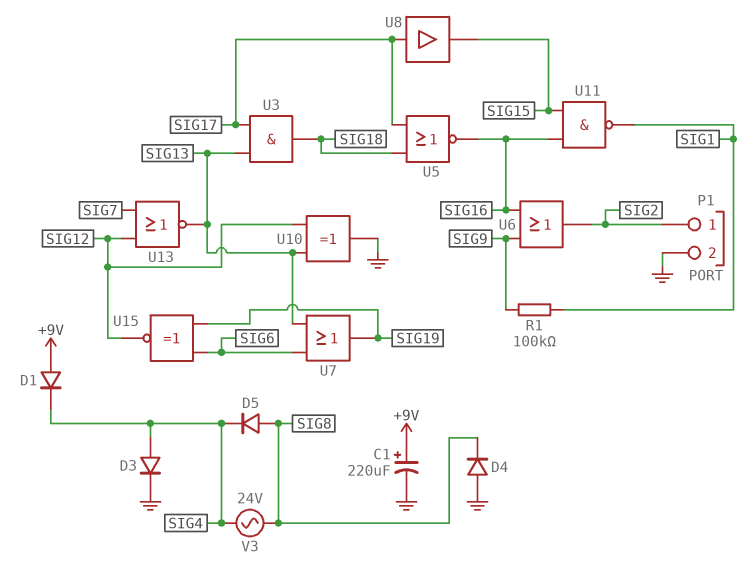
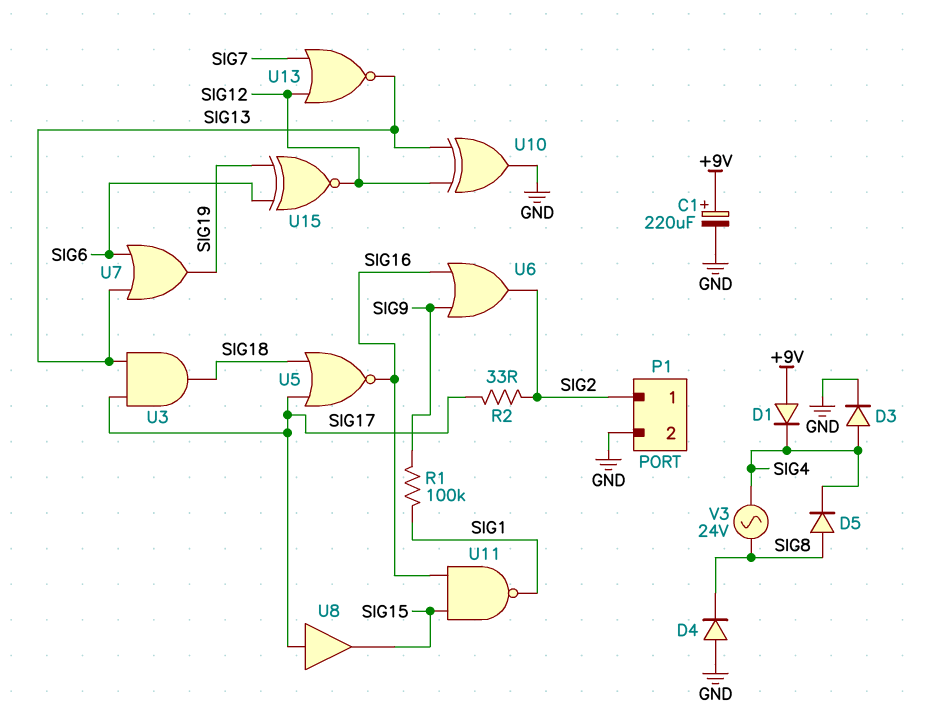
R2: none -> 33 (SIG2, SIG17)

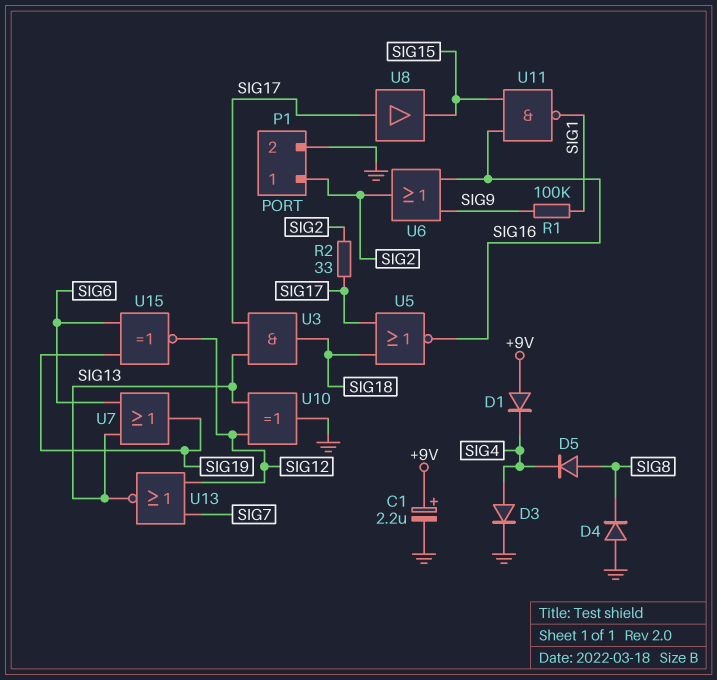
C1: 220uF (plus +9V, minus GND) -> 2.2uF (plus +9V, minus GND)
V3: AC 24V (SIG4, SIG8) -> none

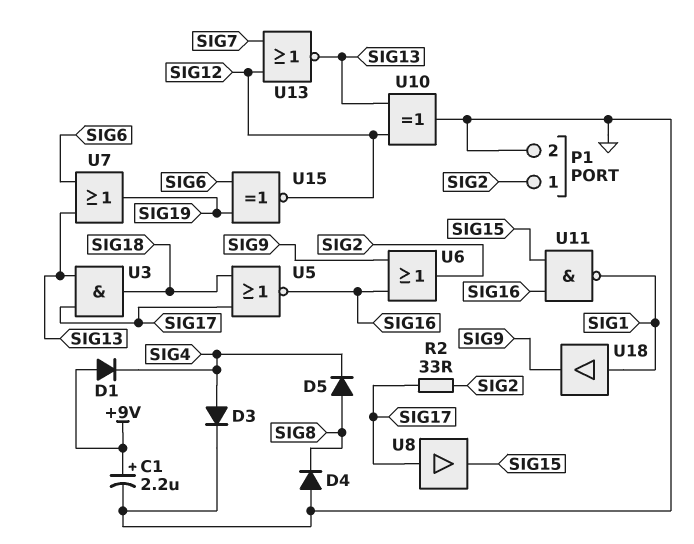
R1: 100k (SIG1, SIG9) -> none
U18: none -> buffer (in SIG1, out SIG9)

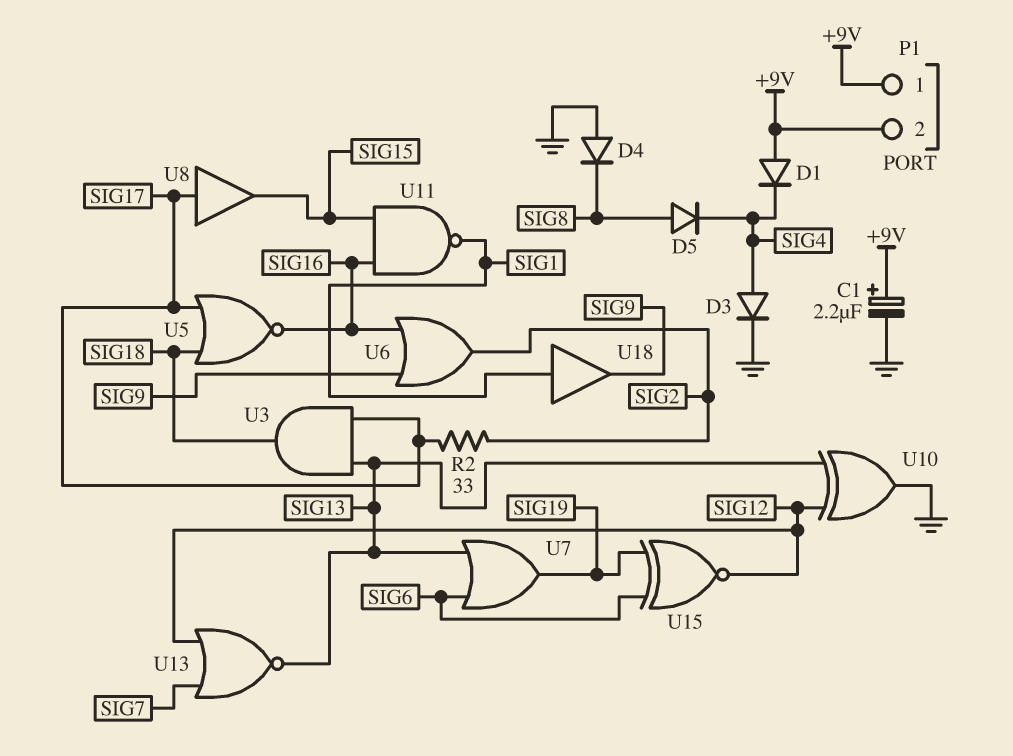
P1 pin 1: SIG2 -> +9V
P1 pin 2: GND -> +9V

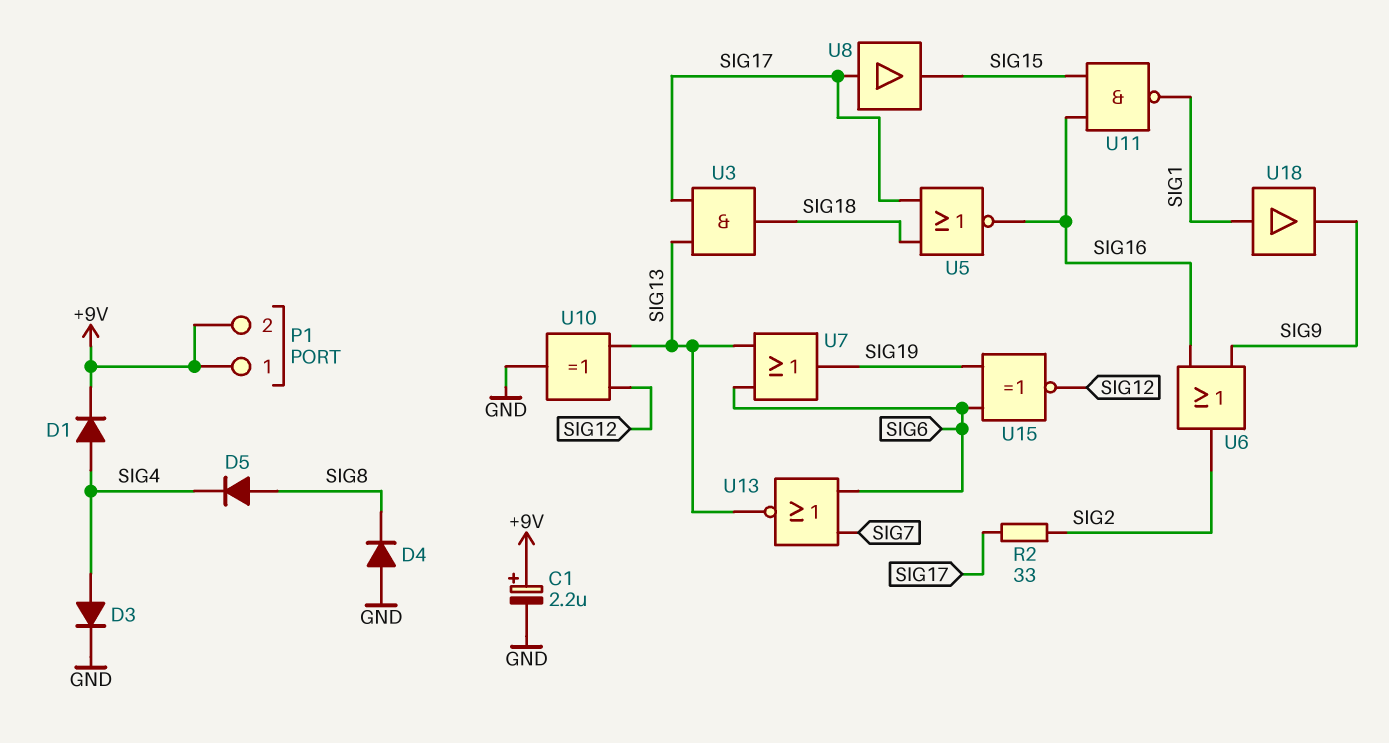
D1: diode (A +9V, K SIG4) -> diode (A SIG4, K +9V)
U13: NOR (in SIG7, in SIG12, out SIG13) -> NOR (in SIG6, in SIG7, out SIG13)

